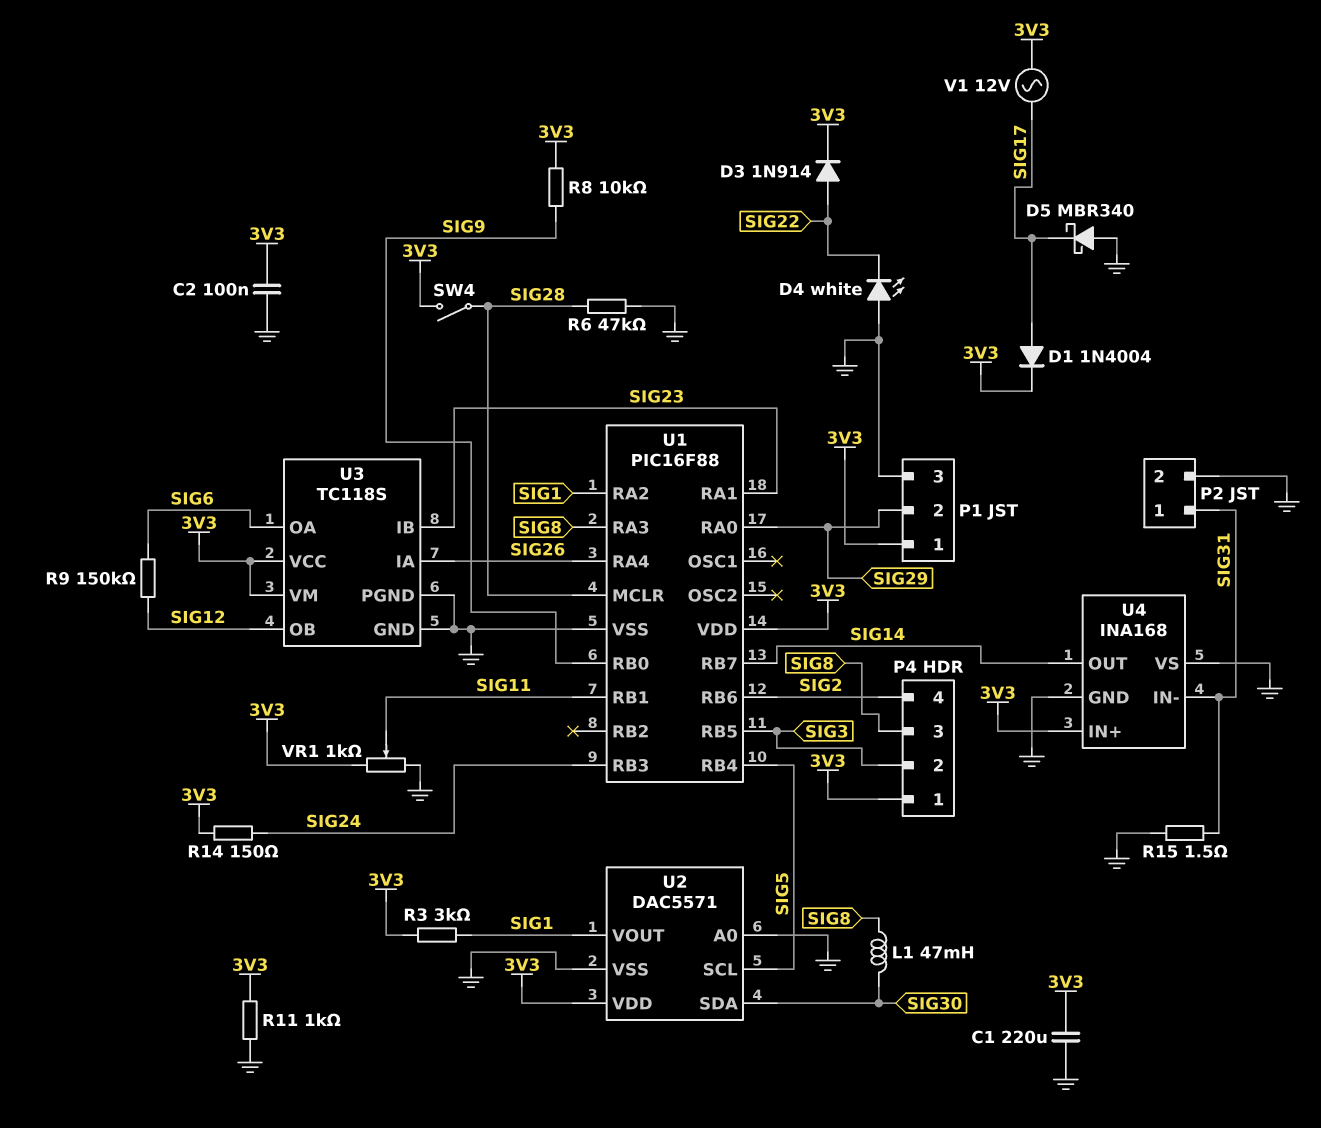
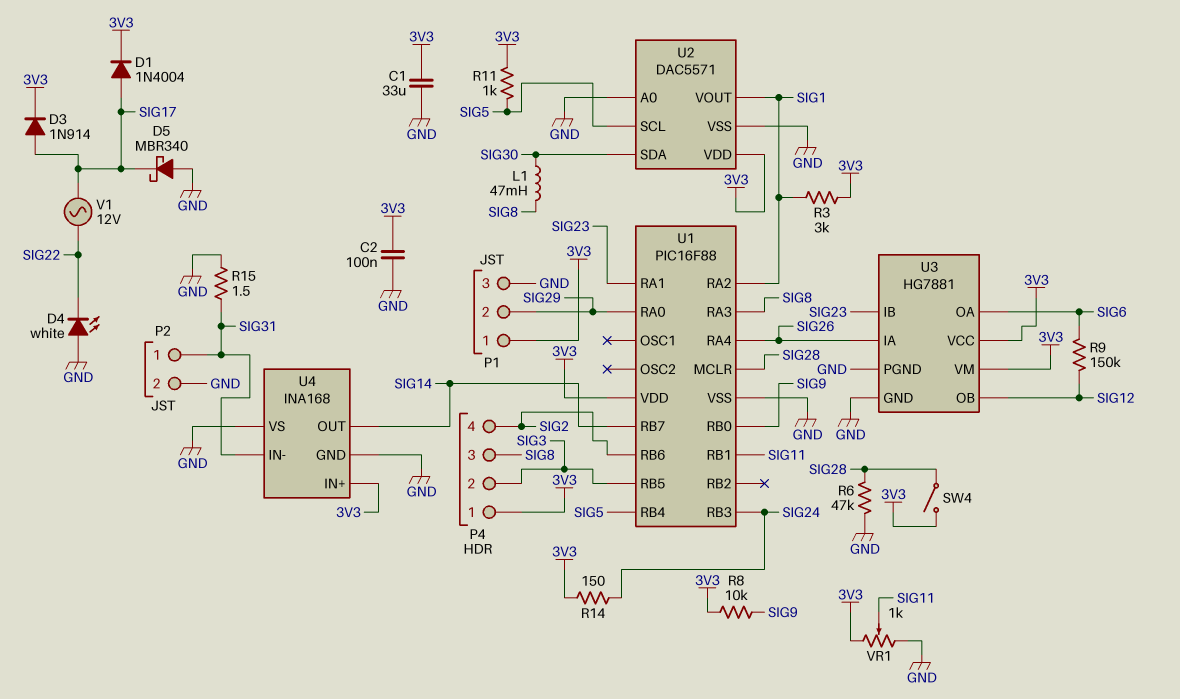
C1: 220uF (3V3, GND) -> 33uF (3V3, GND)
D3: diode 1N914 (A SIG22, K 3V3) -> diode 1N914 (A SIG17, K 3V3)
R11: 1k (3V3, GND) -> 1k (3V3, SIG5)
U3: TC118S -> HG7881
V1: AC 12V (3V3, SIG17) -> AC 12V (SIG17, SIG22)

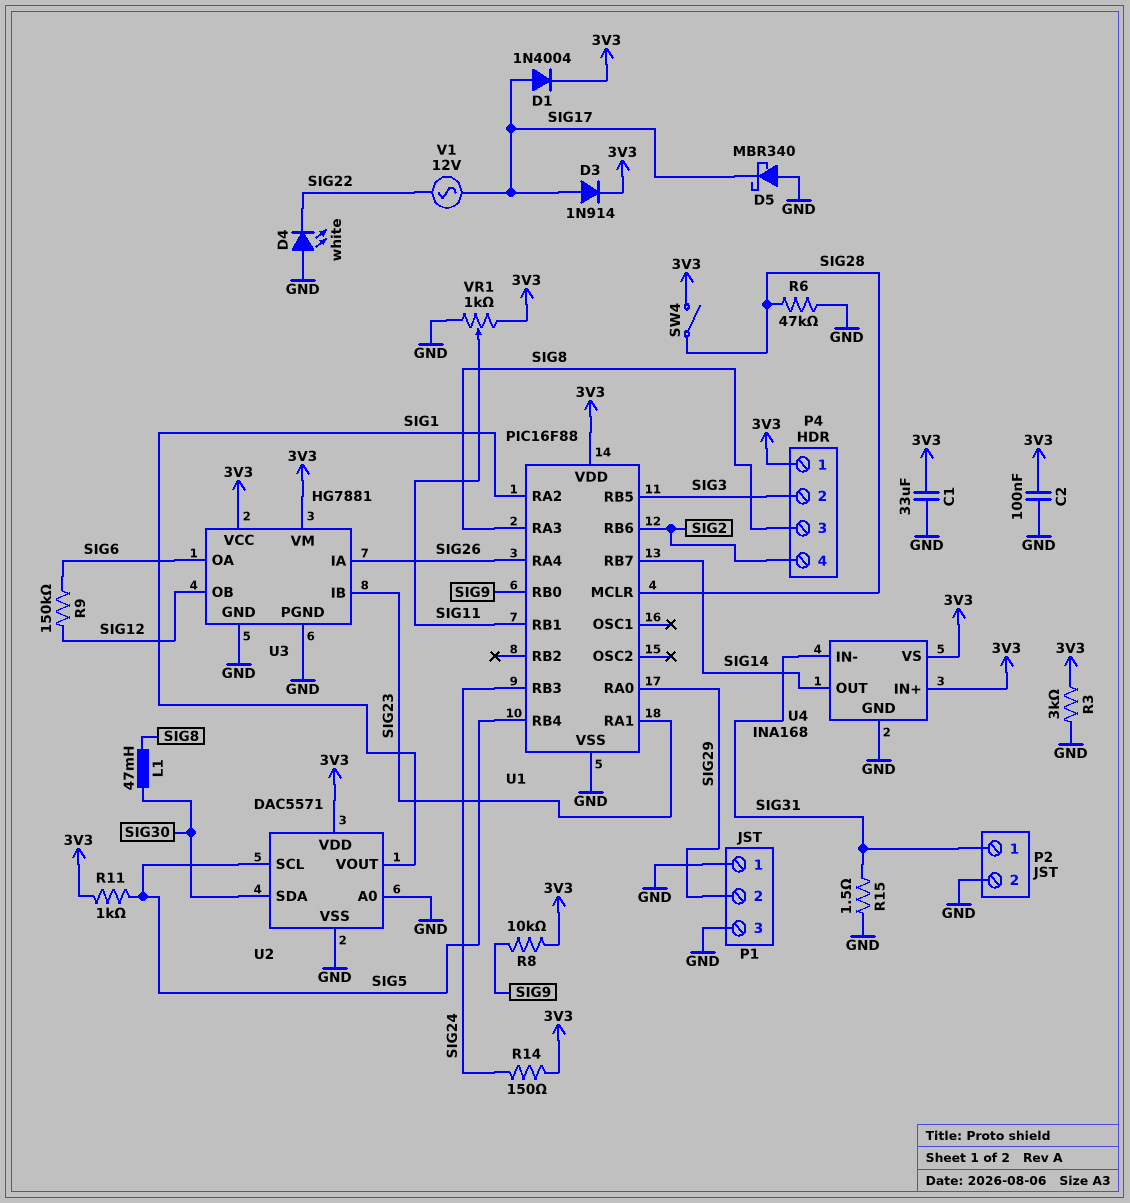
P1 pin 1: 3V3 -> GND
R3: 3k (3V3, SIG1) -> 3k (3V3, GND)
U4 pin VS: GND -> 3V3

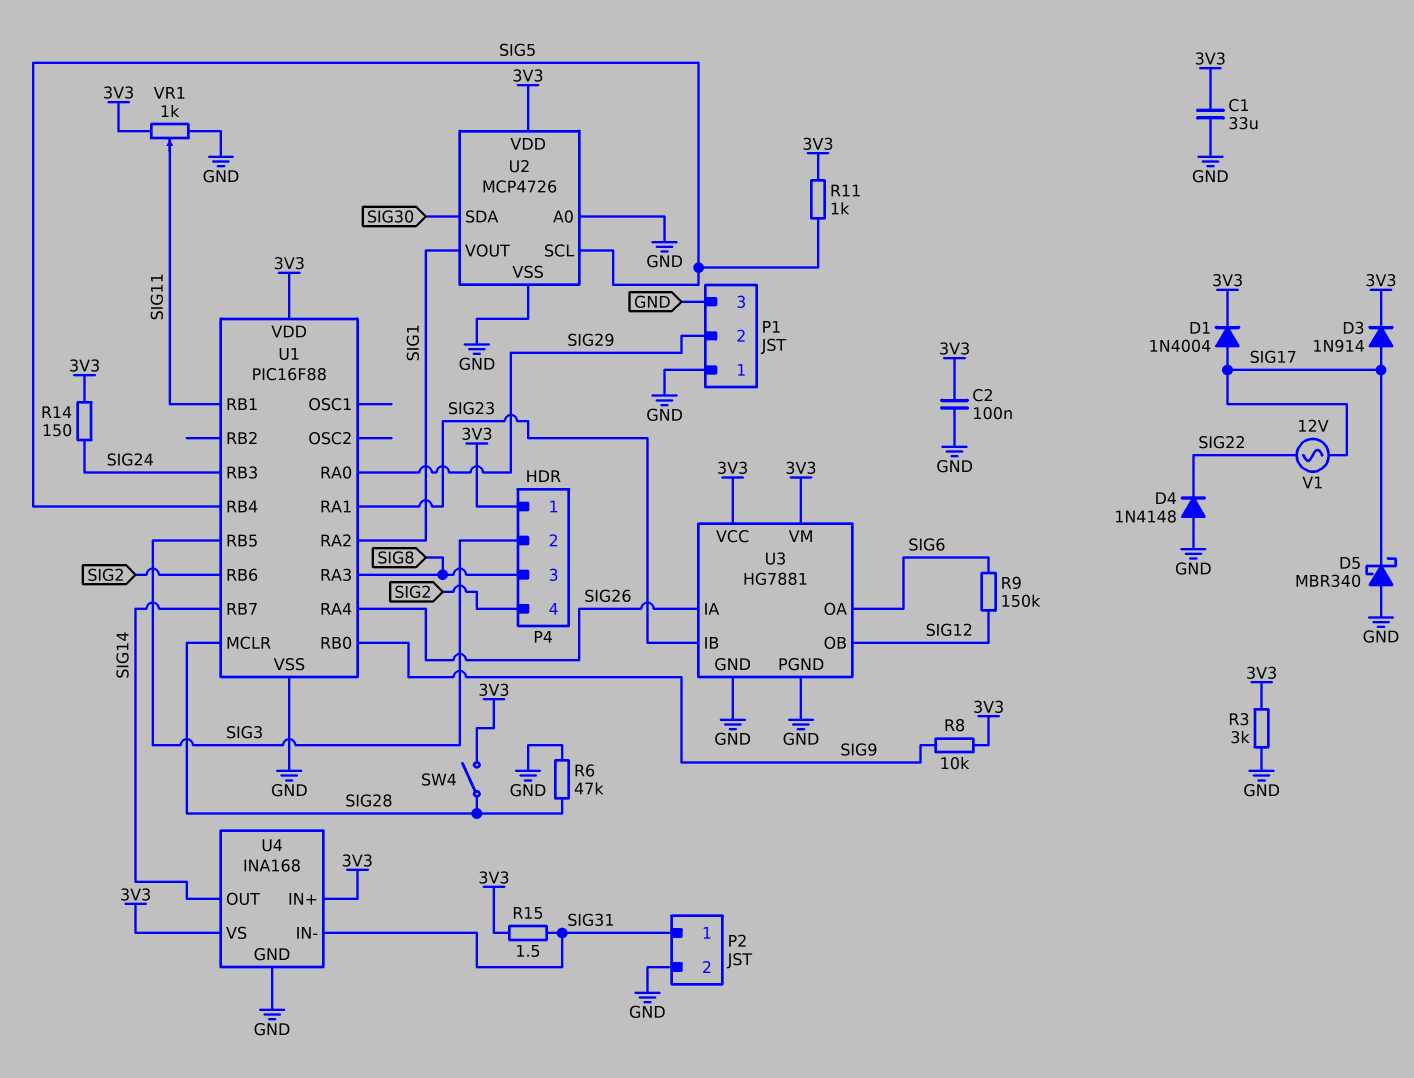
D4: LED white (A GND, K SIG22) -> diode 1N4148 (A GND, K SIG22)
L1: 47mH (SIG8, SIG30) -> none
R15: 1.5 (GND, SIG31) -> 1.5 (3V3, SIG31)
U2: DAC5571 -> MCP4726

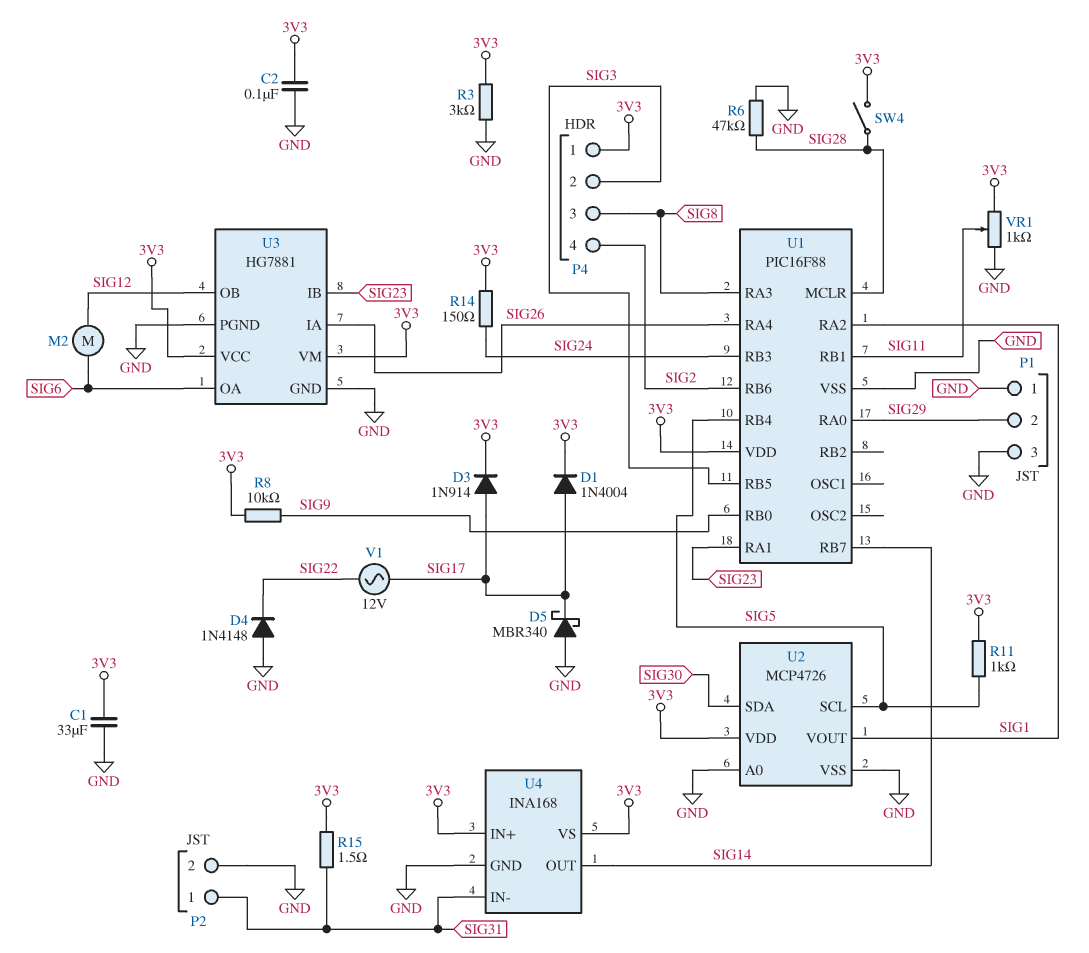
M2: none -> motor (SIG6, SIG12)
R9: 150k (SIG6, SIG12) -> none

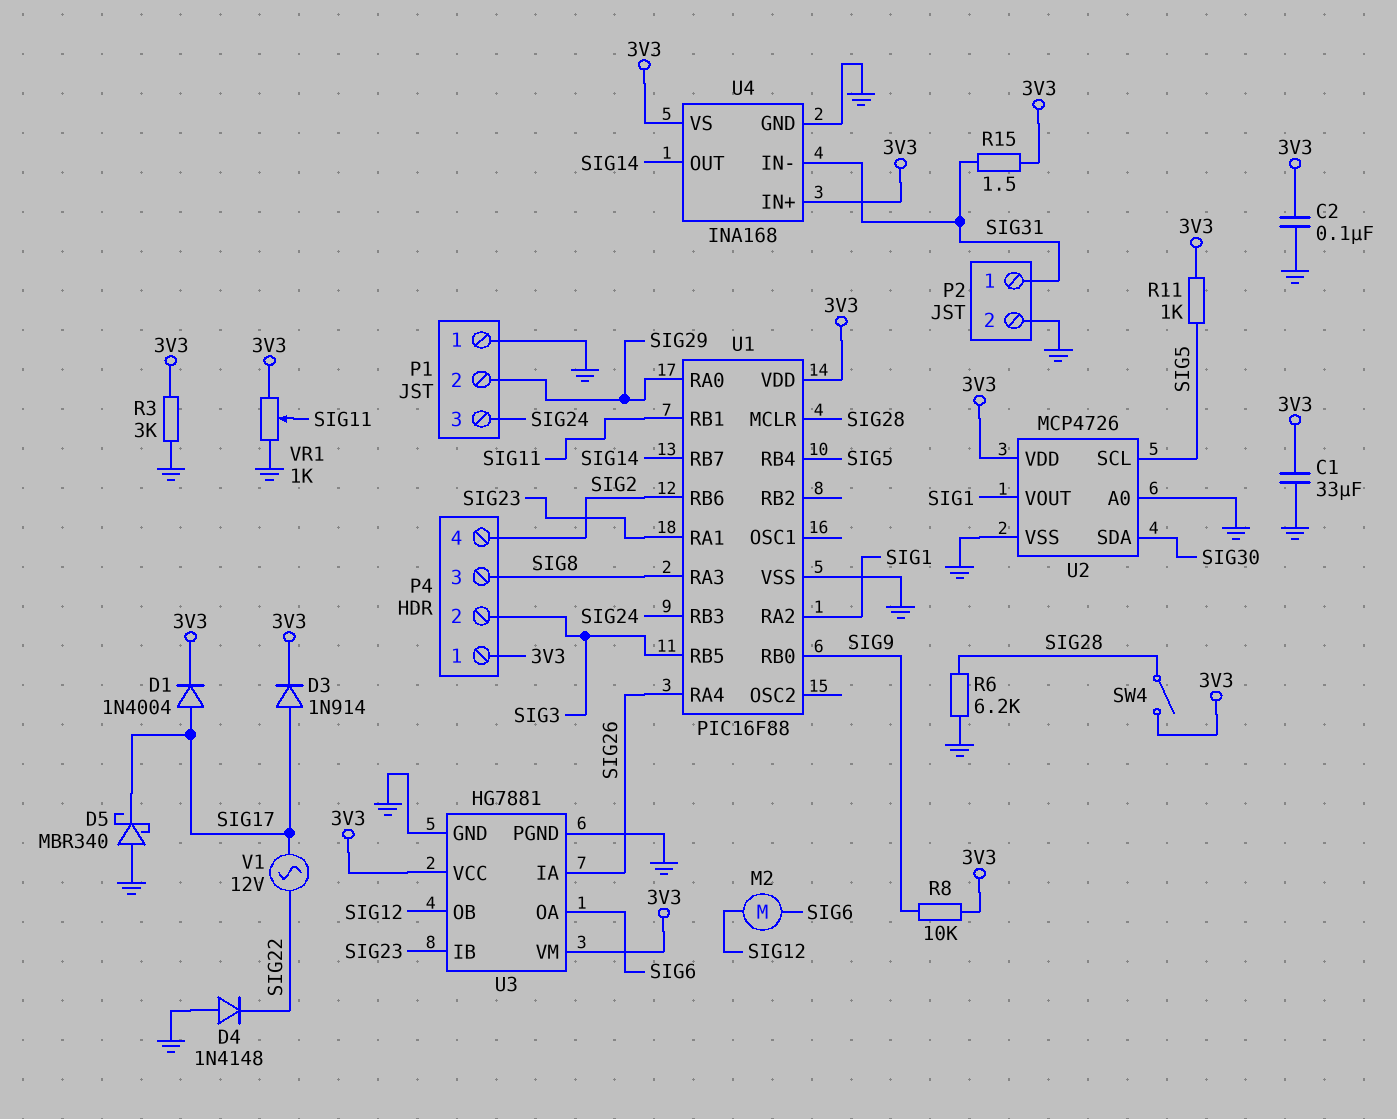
P1 pin 3: GND -> SIG24
R6: 47k (GND, SIG28) -> 6.2k (GND, SIG28)
R14: 150 (3V3, SIG24) -> none

